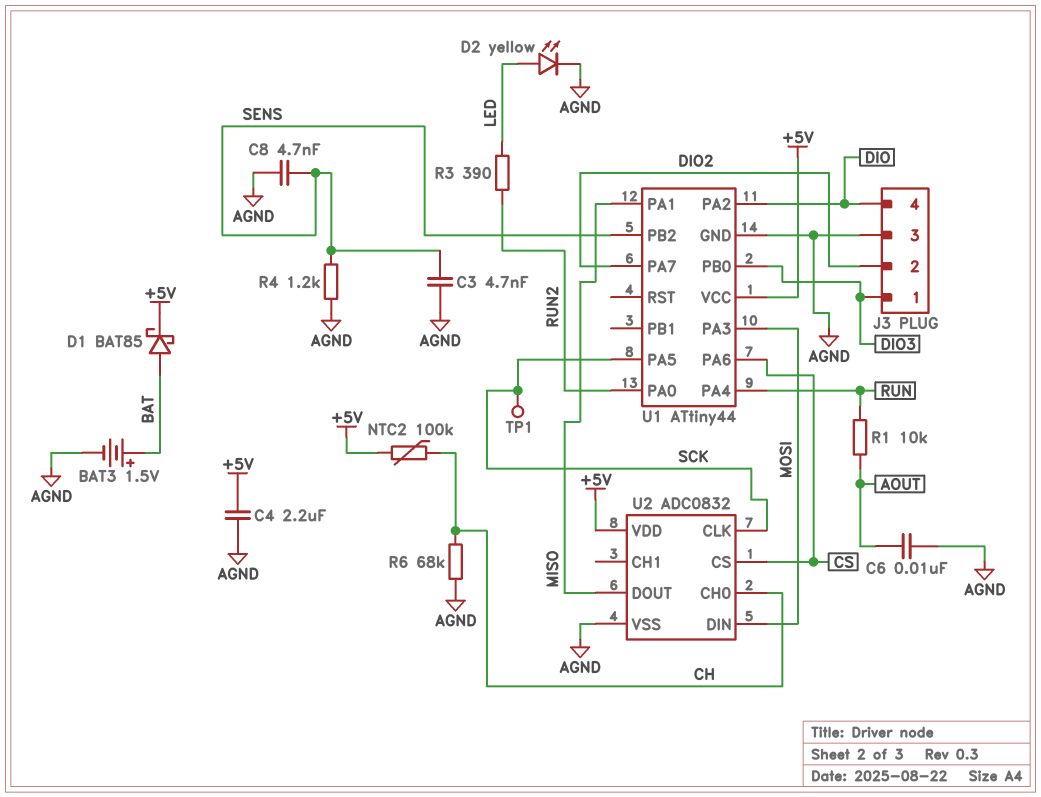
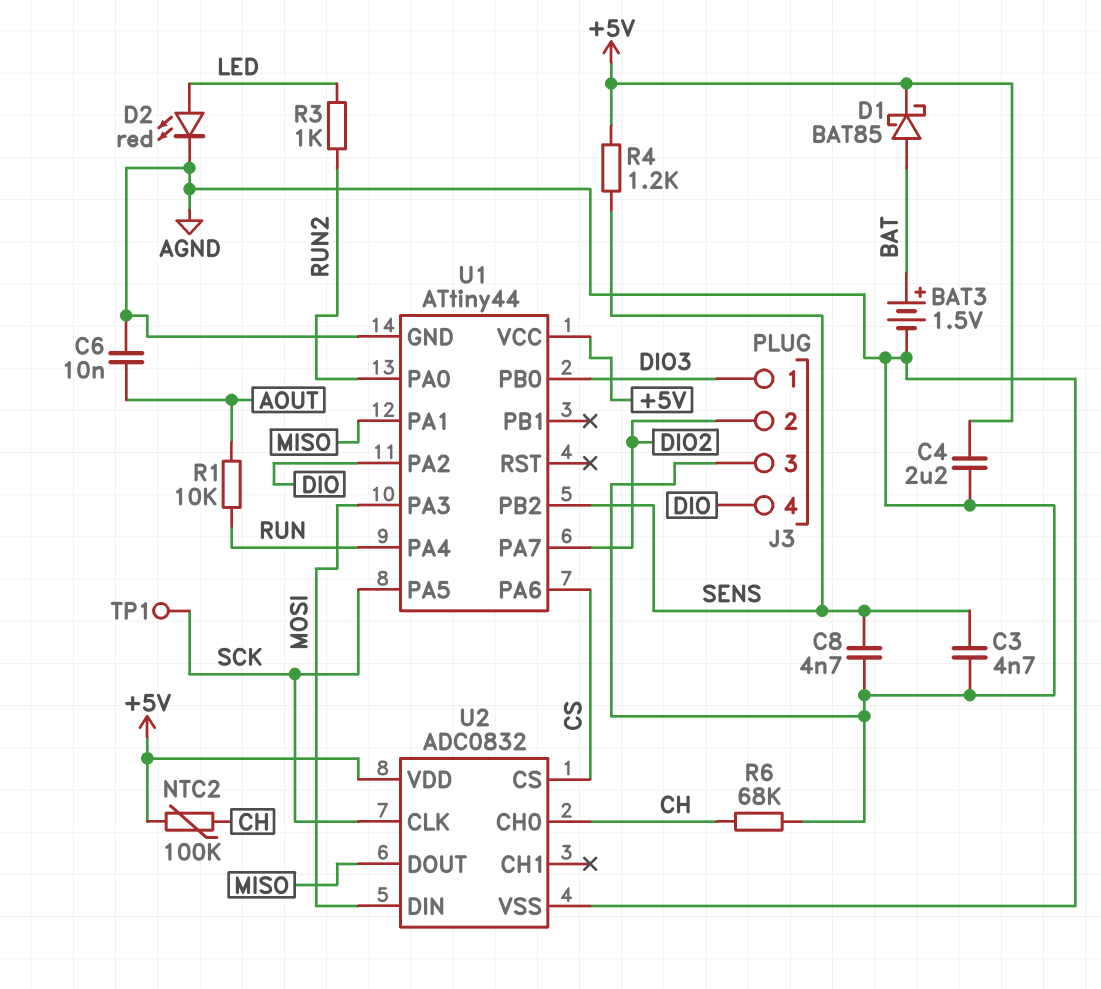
D2: LED yellow (A LED, K AGND) -> LED red (A LED, K AGND)
R3: 390 (LED, RUN2) -> 1k (LED, RUN2)
R4: 1.2k (AGND, SENS) -> 1.2k (+5V, SENS)

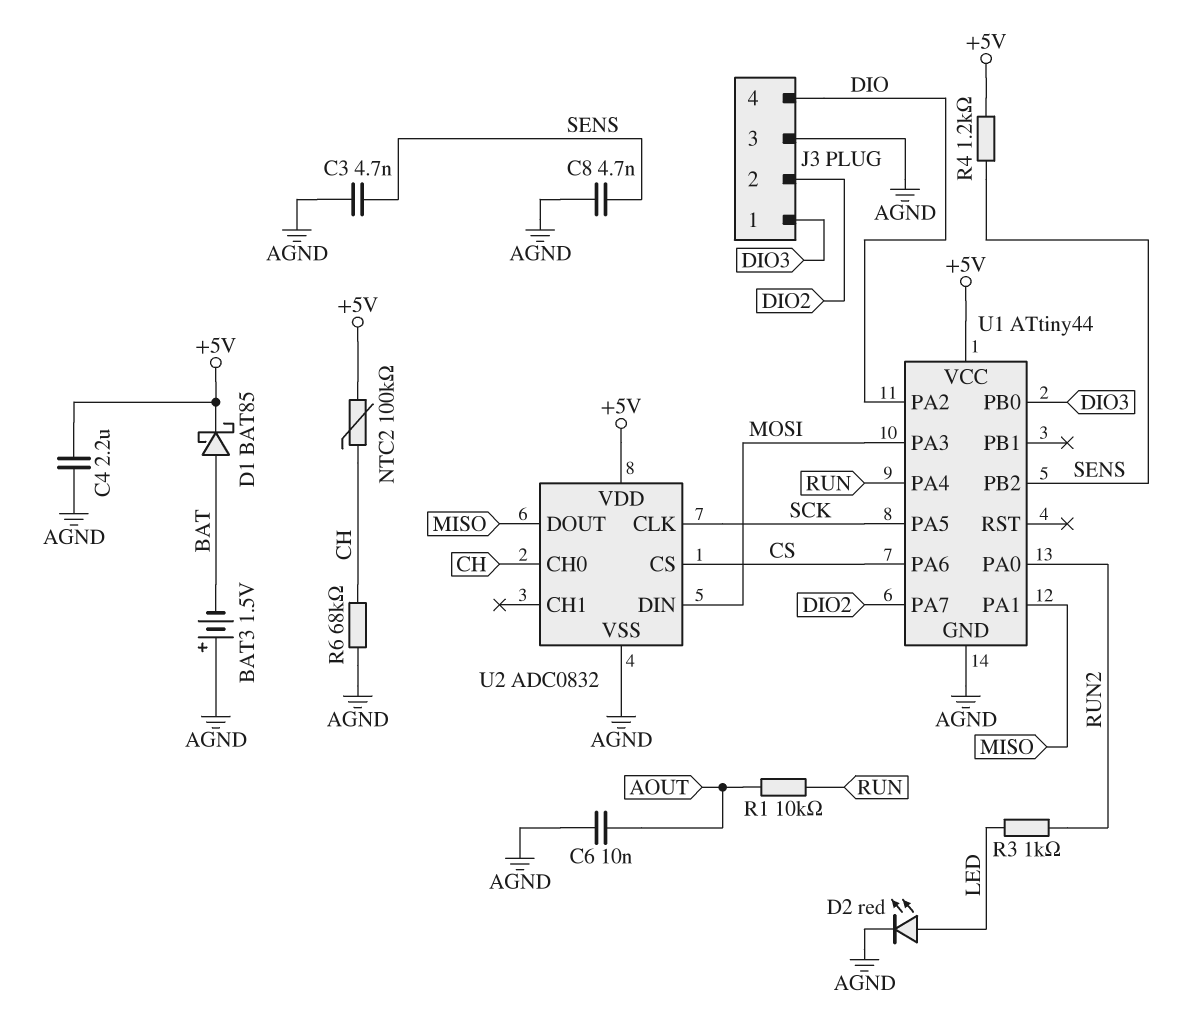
BAT3: 1.5V (plus BAT, minus AGND) -> 1.5V (plus AGND, minus BAT)
TP1: test point (SCK) -> none

